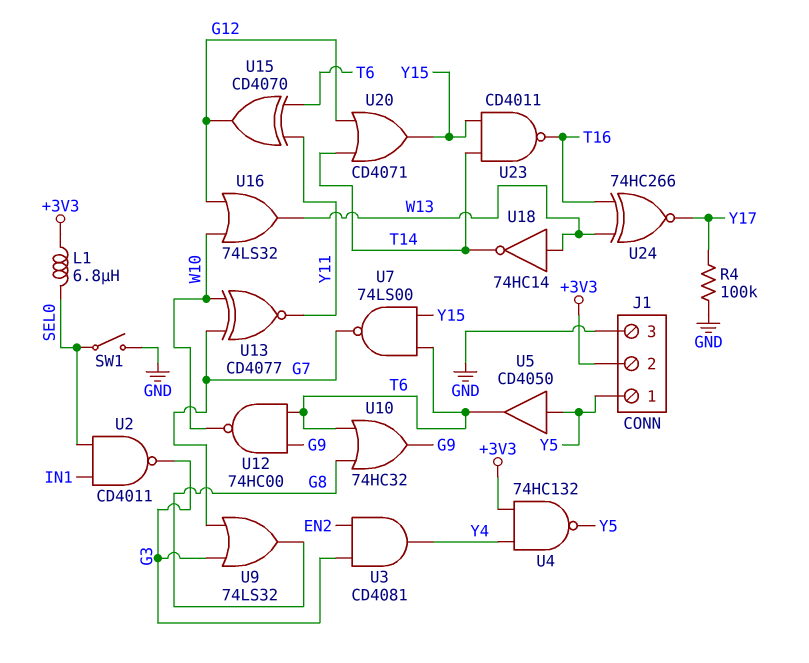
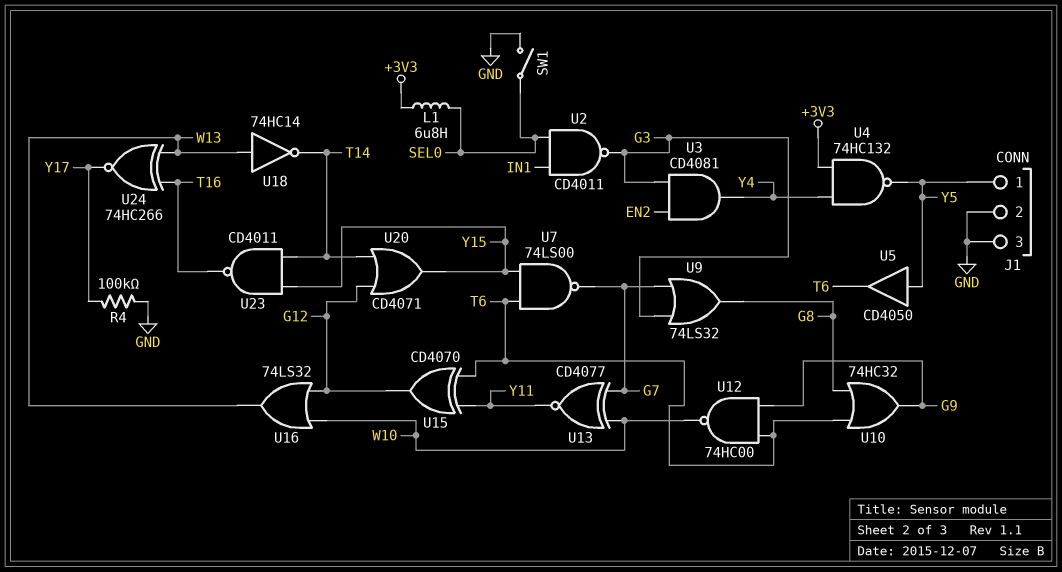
J1 pin 2: +3V3 -> GND

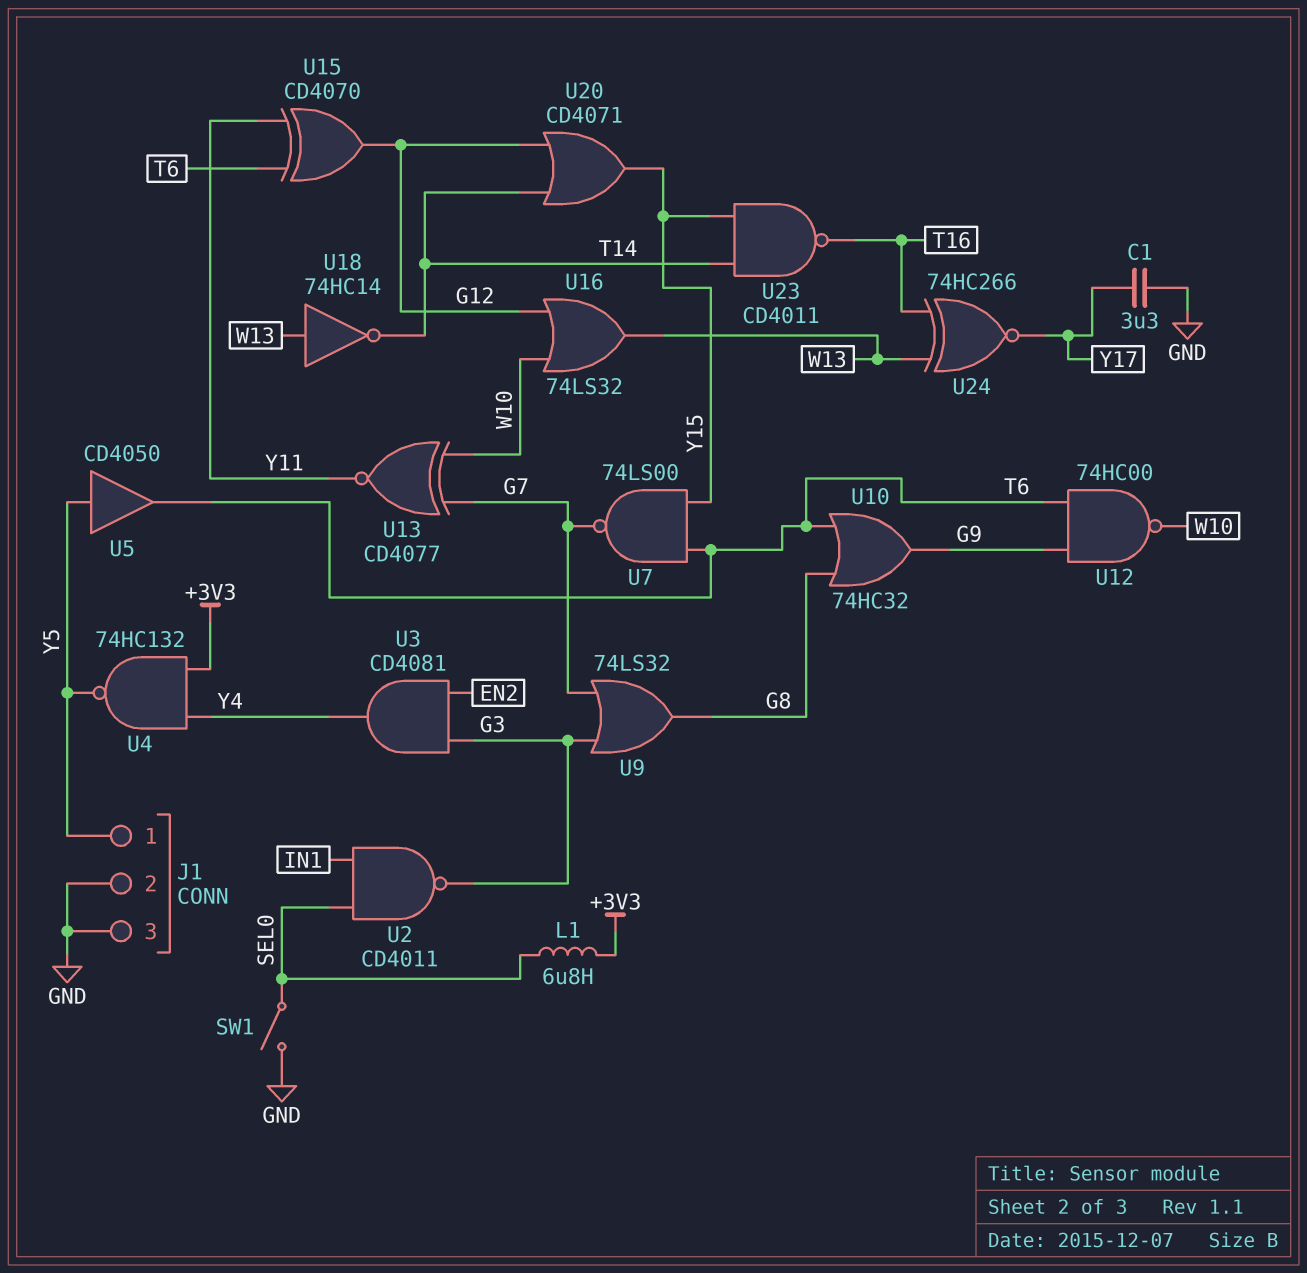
C1: none -> 3.3uF (GND, Y17)
R4: 100k (GND, Y17) -> none

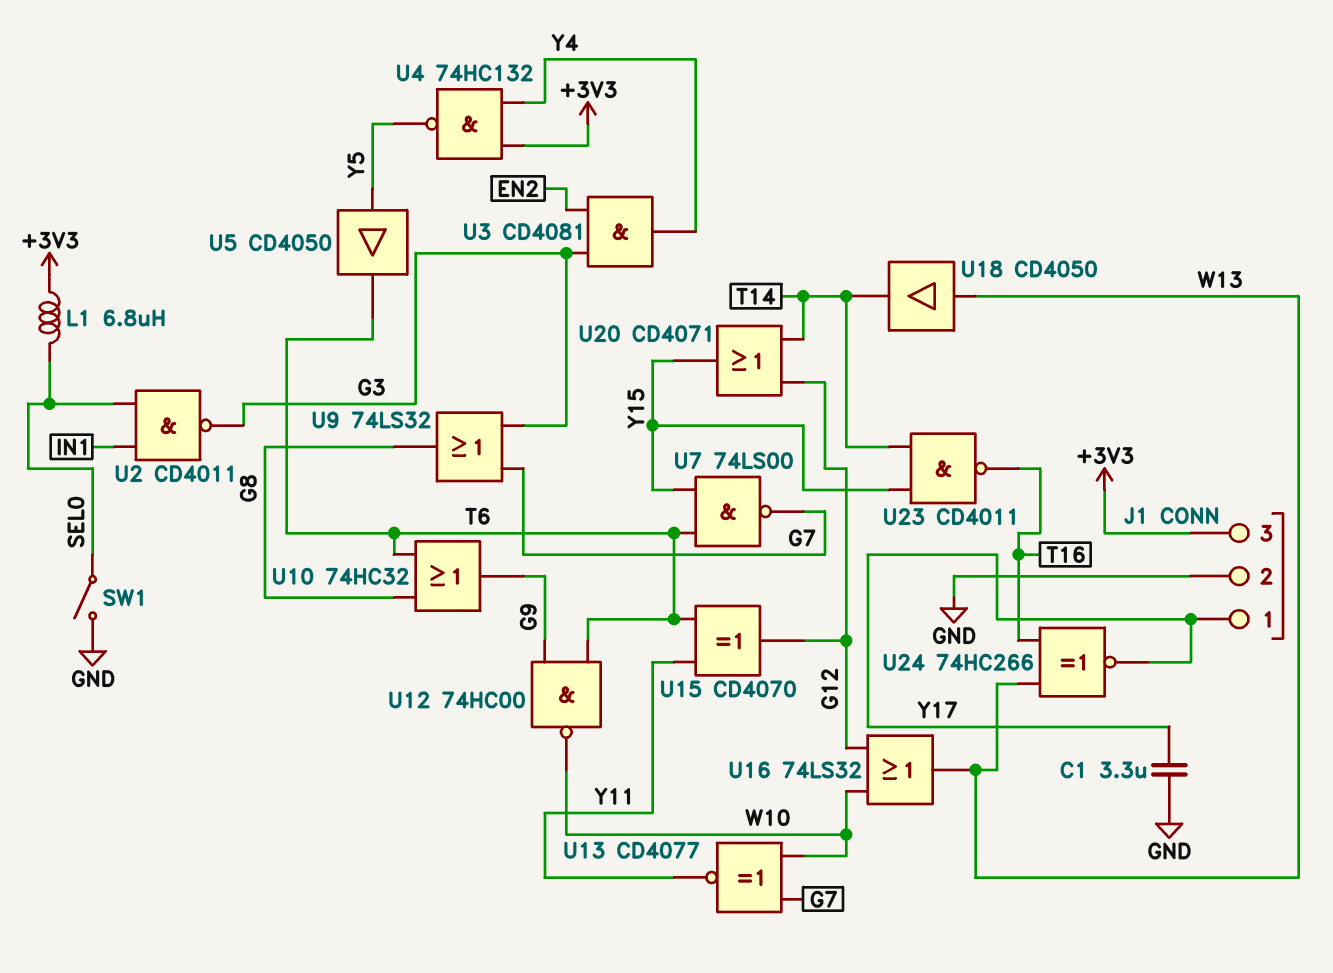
J1 pin 1: Y5 -> Y17
J1 pin 3: GND -> +3V3
U18: NOT 74HC14 (in W13, out T14) -> buffer CD4050 (in W13, out T14)

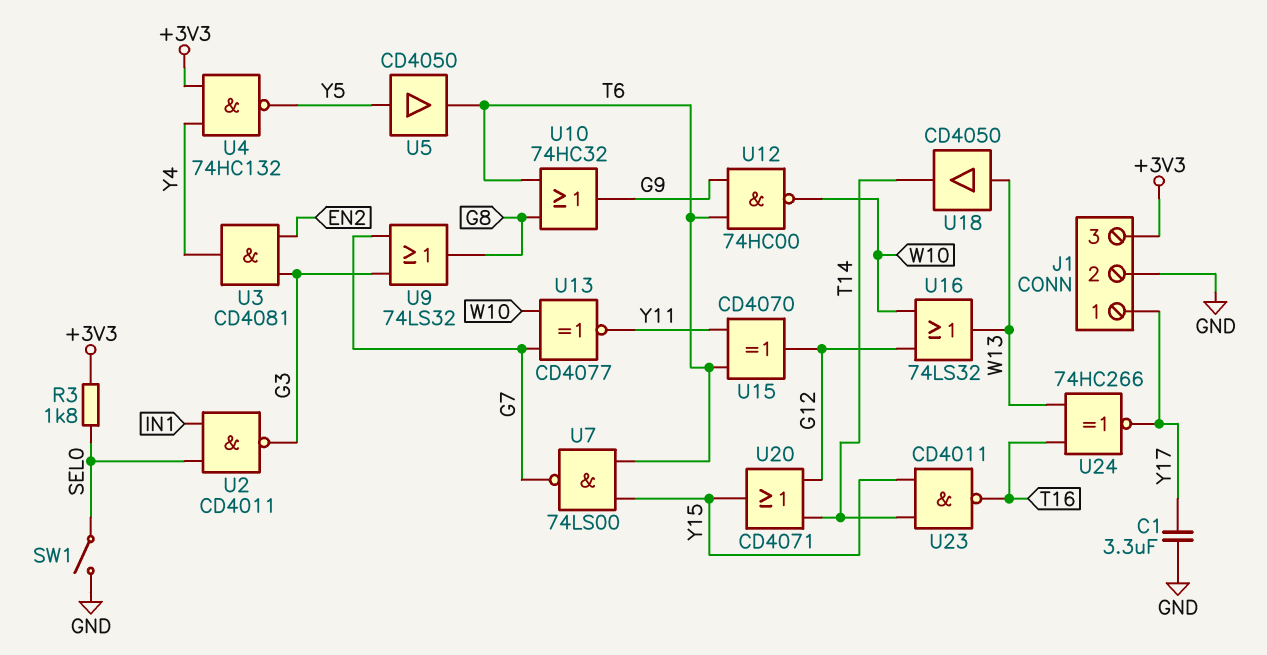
L1: 6.8uH (+3V3, SEL0) -> none
R3: none -> 1.8k (+3V3, SEL0)

